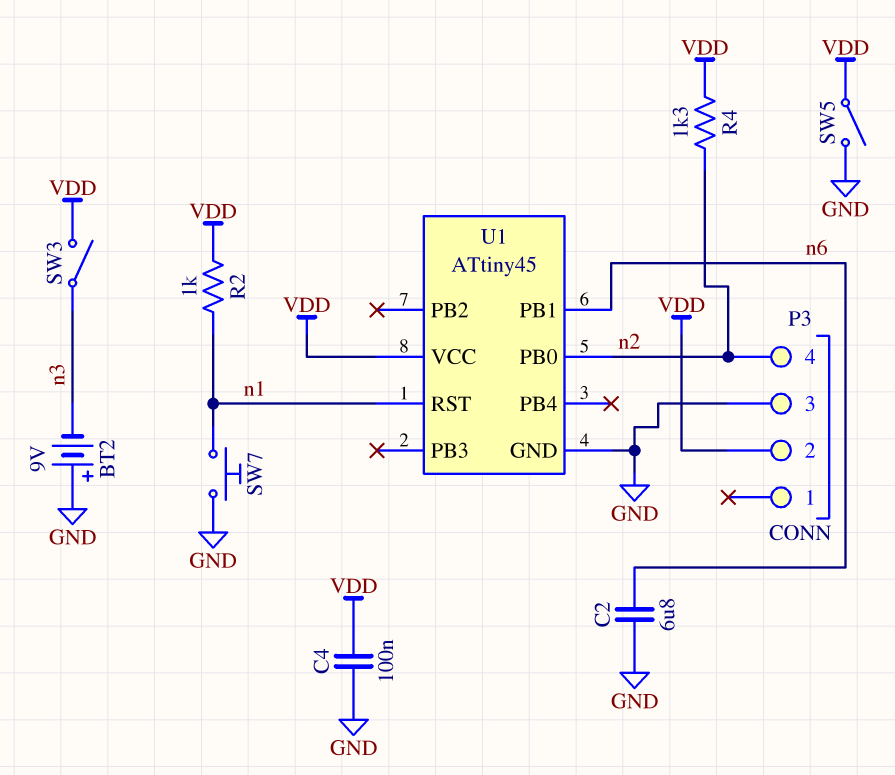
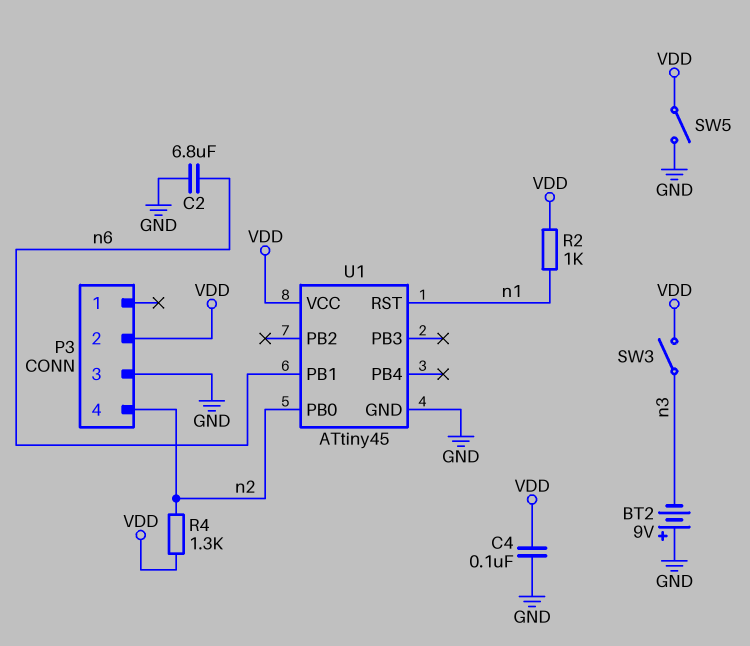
SW7: button (GND, n1) -> none

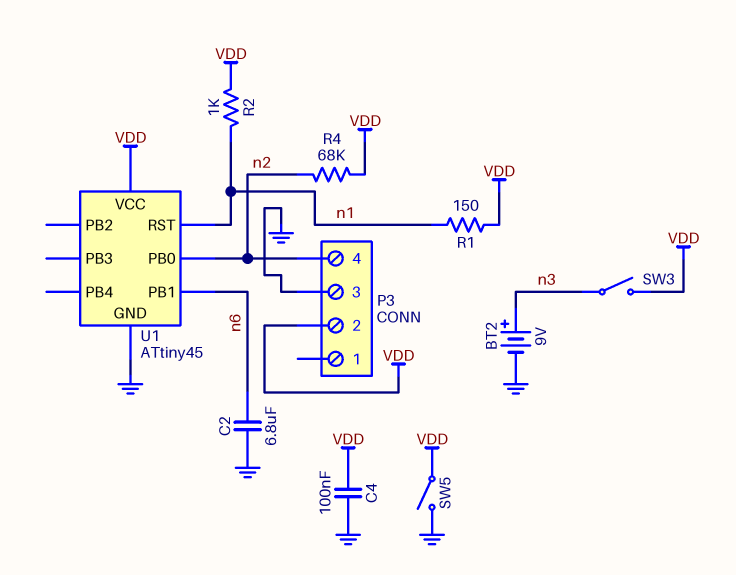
BT2: 9V (plus GND, minus n3) -> 9V (plus n3, minus GND)
R1: none -> 150 (VDD, n1)
R4: 1.3k (VDD, n2) -> 68k (VDD, n2)

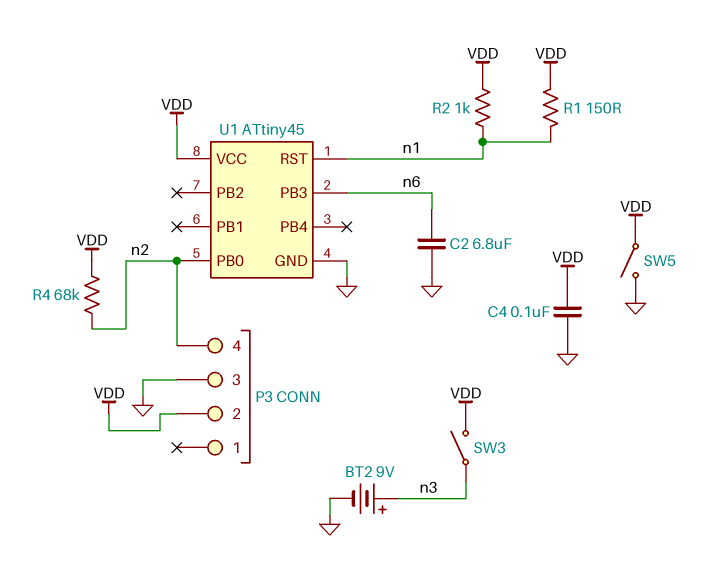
U1 pin PB1: n6 -> none
U1 pin PB3: none -> n6

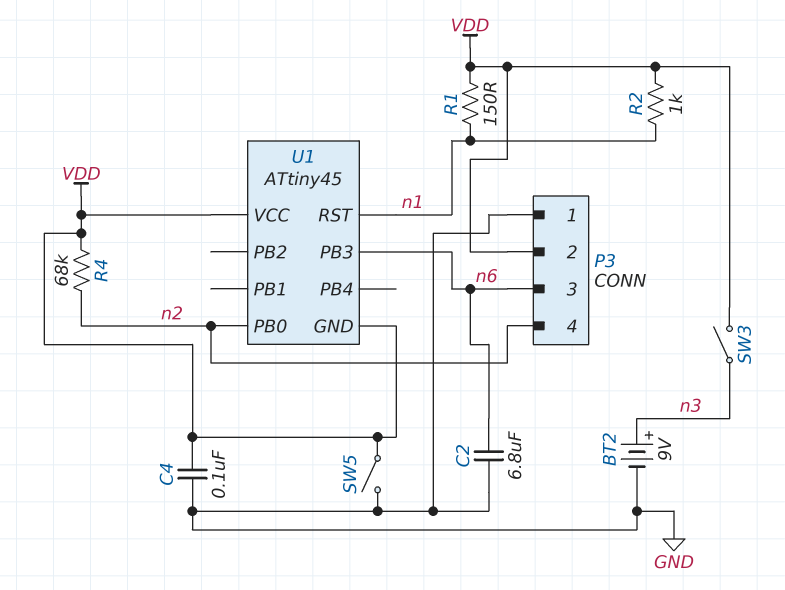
P3 pin 1: none -> GND
P3 pin 3: GND -> n6
U1 pin GND: GND -> VDD

